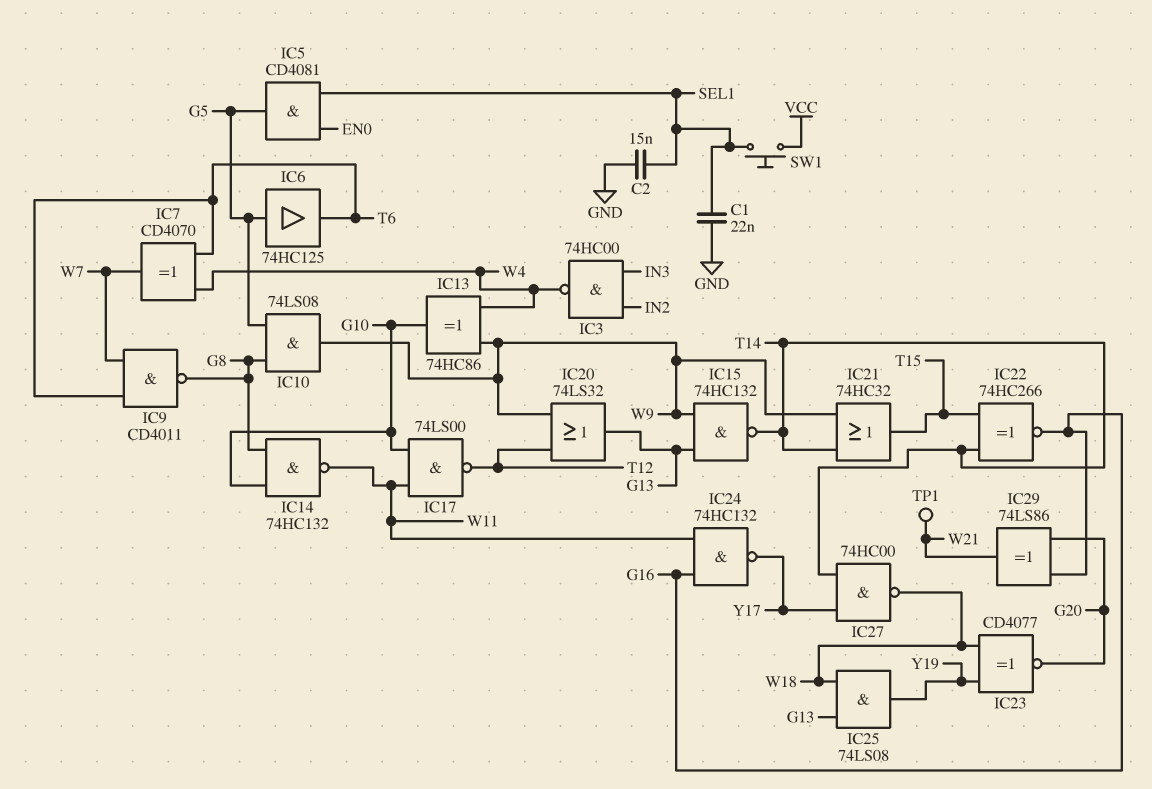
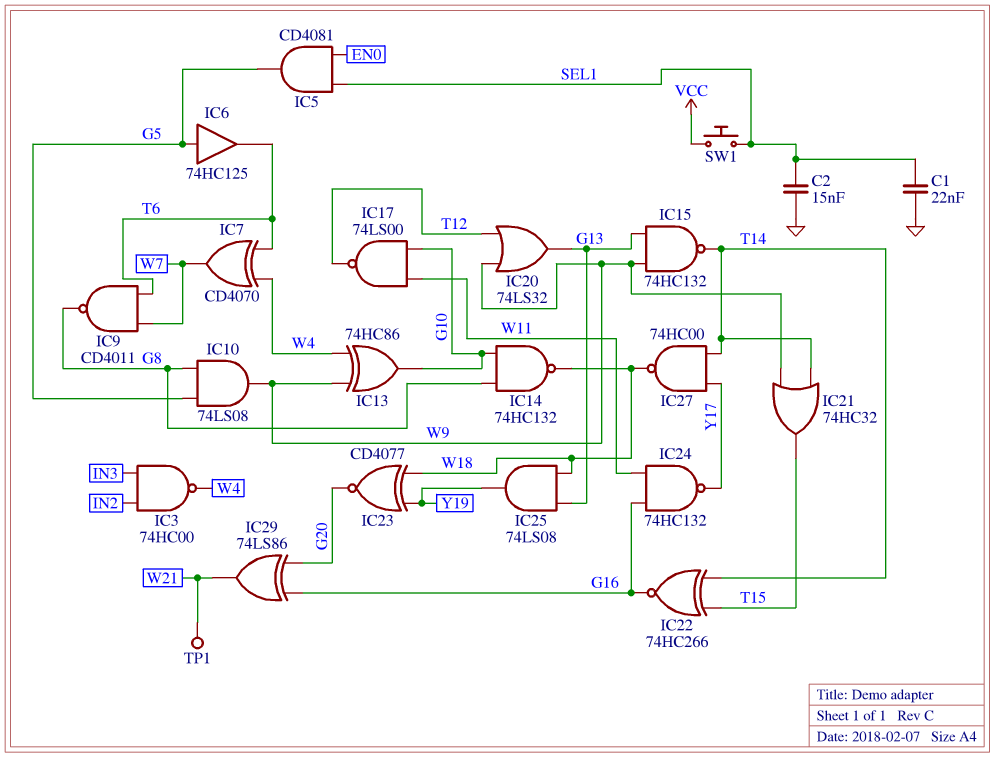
IC14: NAND 74HC132 (in G8, in G10, out W11) -> NAND 74HC132 (in G8, in G10, out W18)

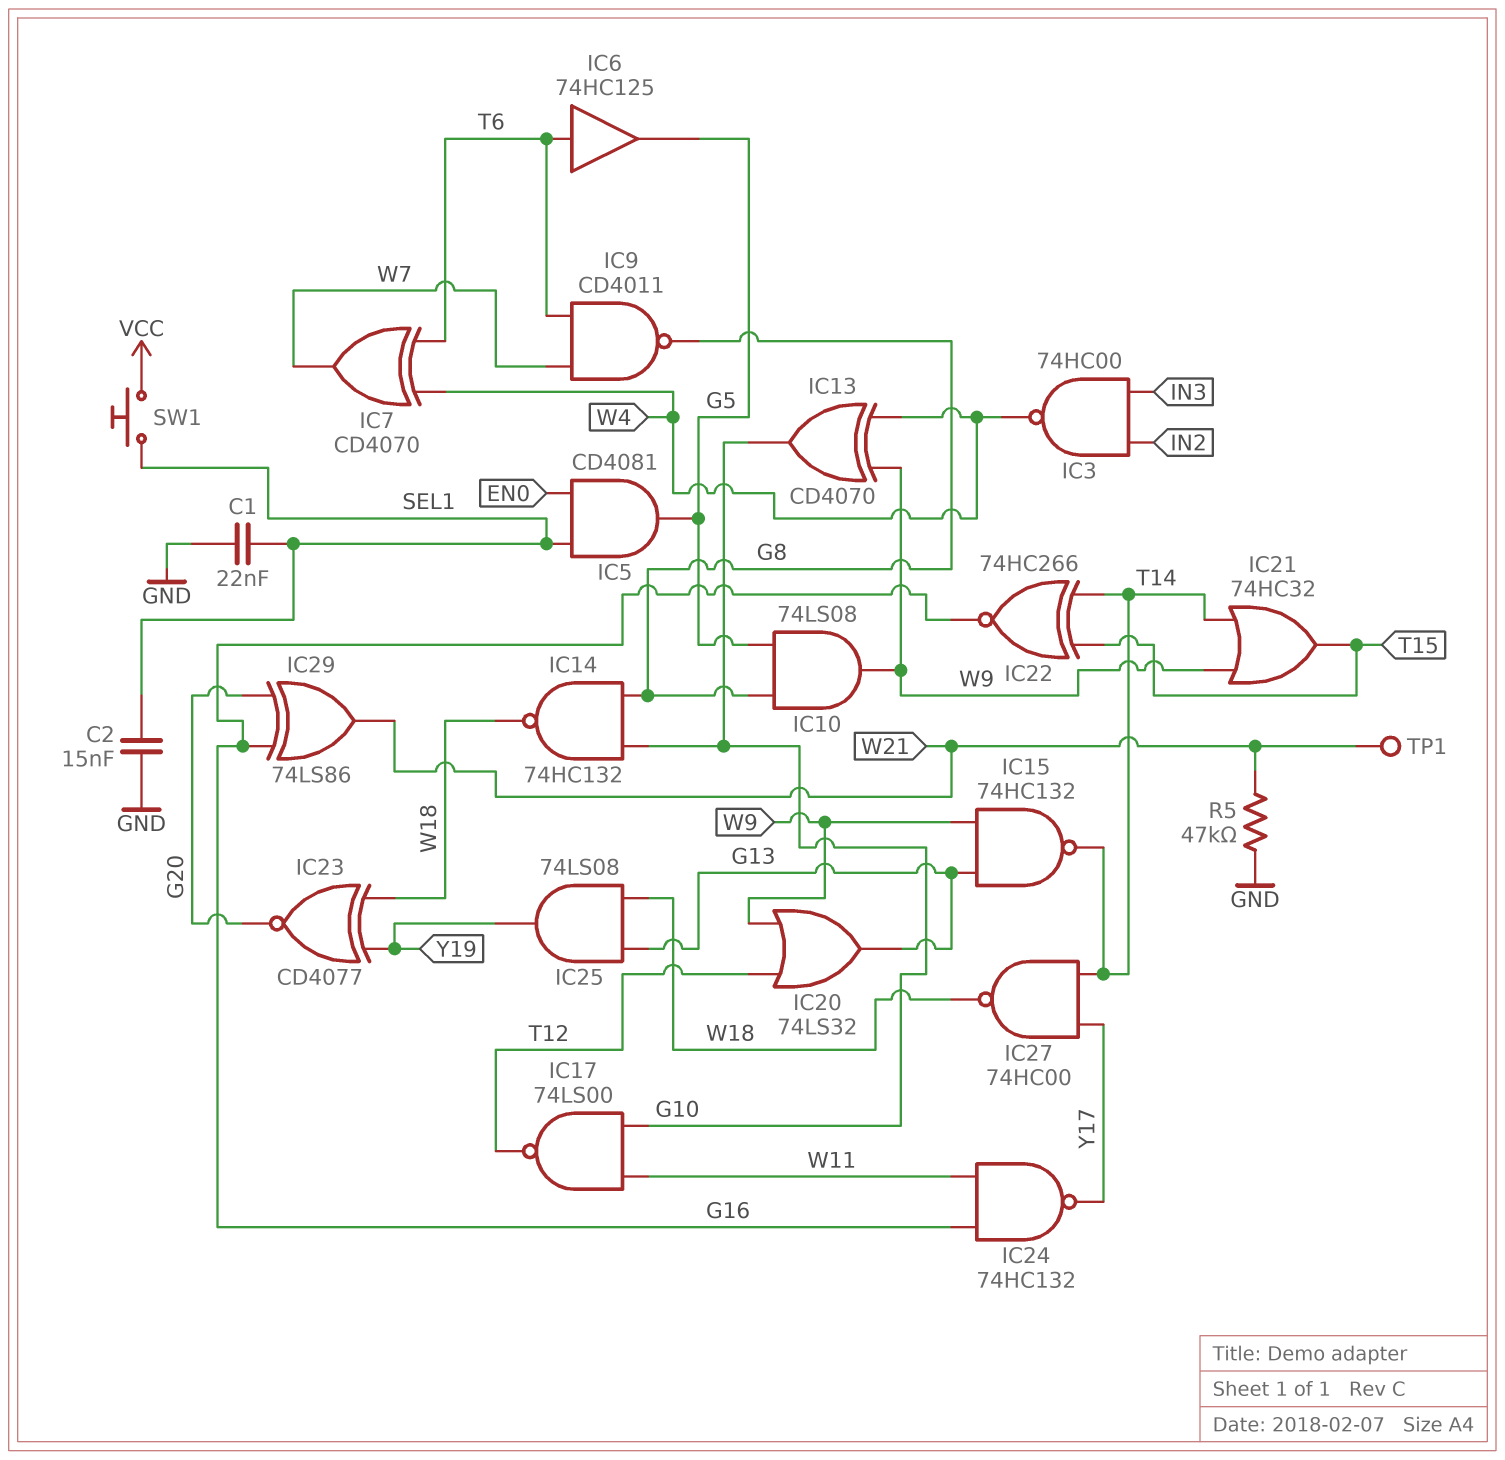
IC6: buffer 74HC125 (in G5, out T6) -> buffer 74HC125 (in T6, out G5)
IC13: XOR 74HC86 (in W4, in W9, out G10) -> XOR CD4070 (in W4, in W9, out G10)
R5: none -> 47k (GND, W21)

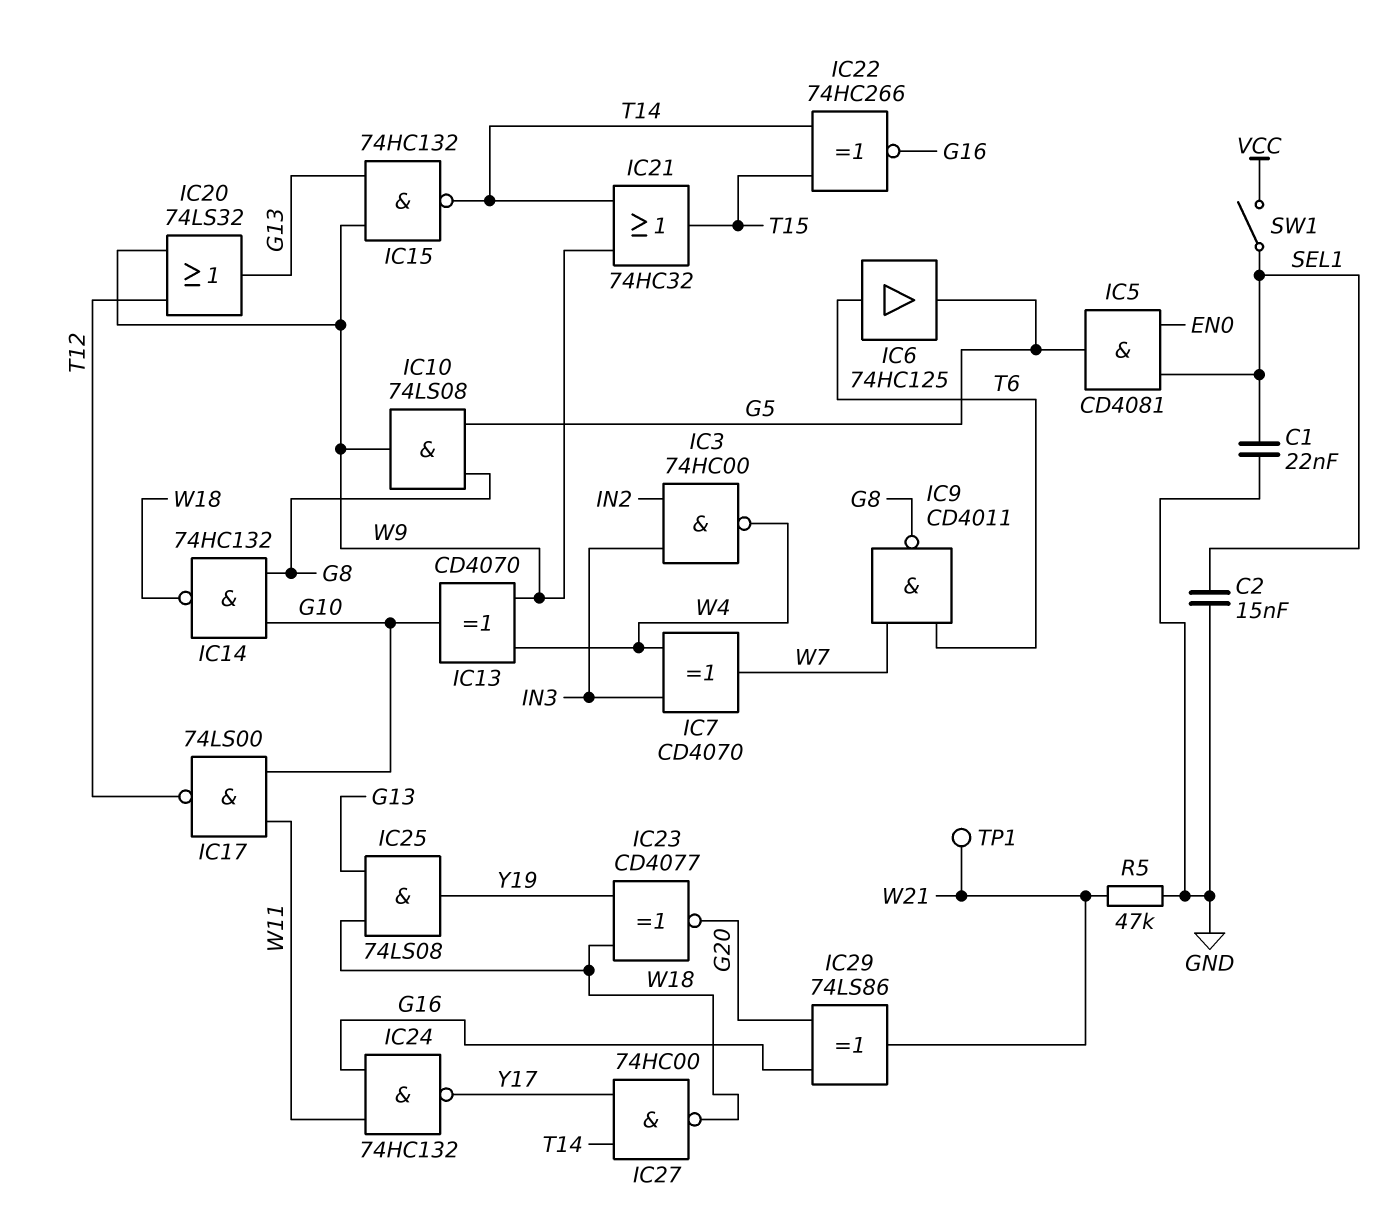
IC7: XOR CD4070 (in T6, in W4, out W7) -> XOR CD4070 (in IN3, in W4, out W7)
SW1: button (SEL1, VCC) -> switch (SEL1, VCC)

